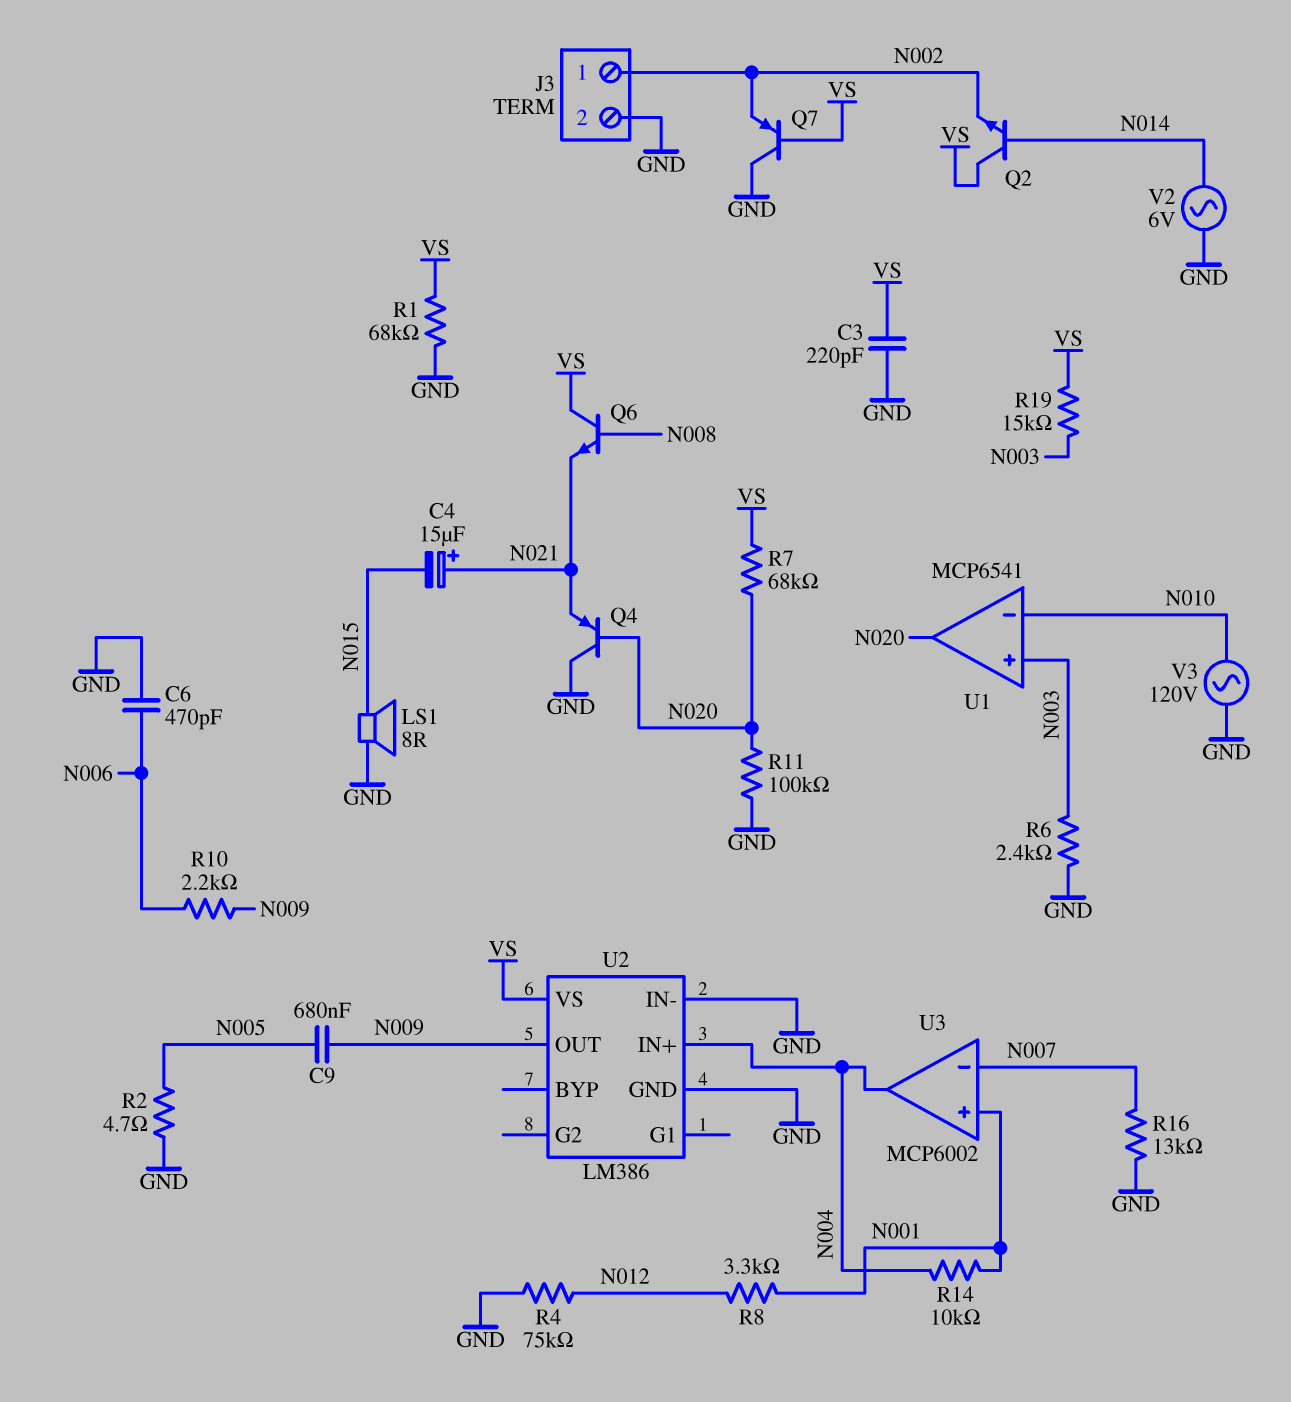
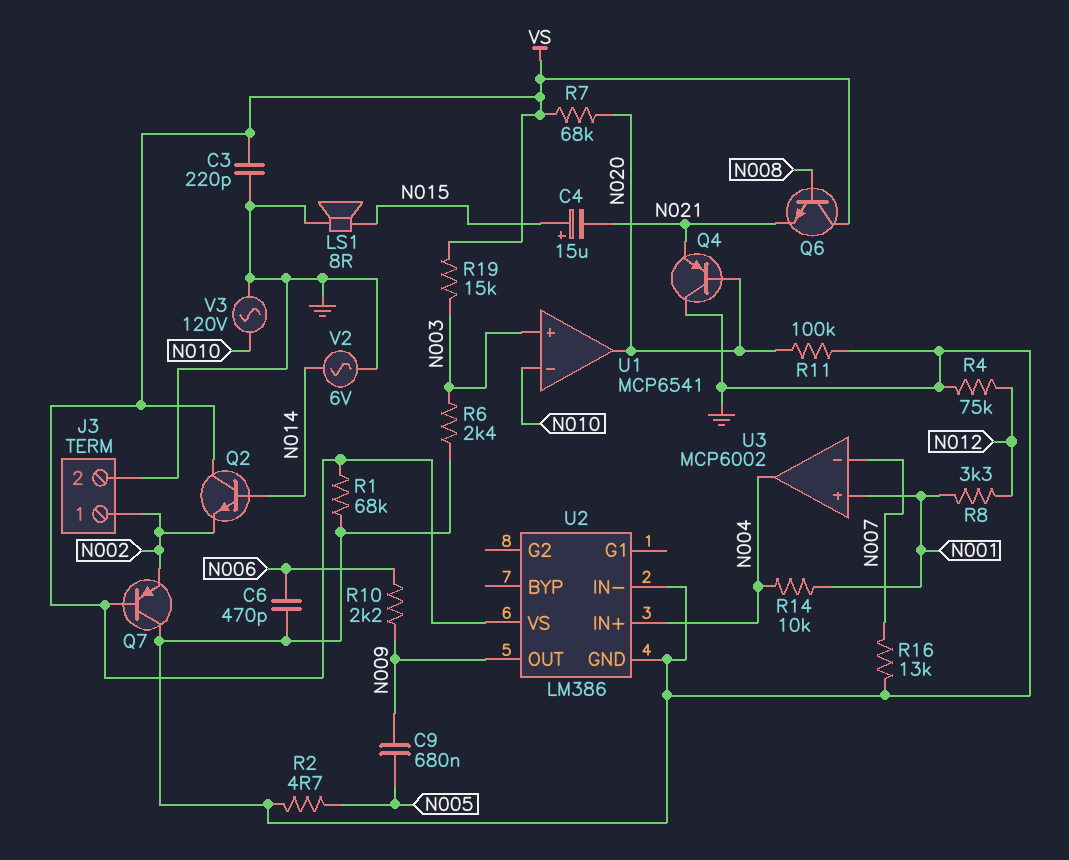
C4: 15uF (plus N021, minus N015) -> 15uF (plus N015, minus N021)

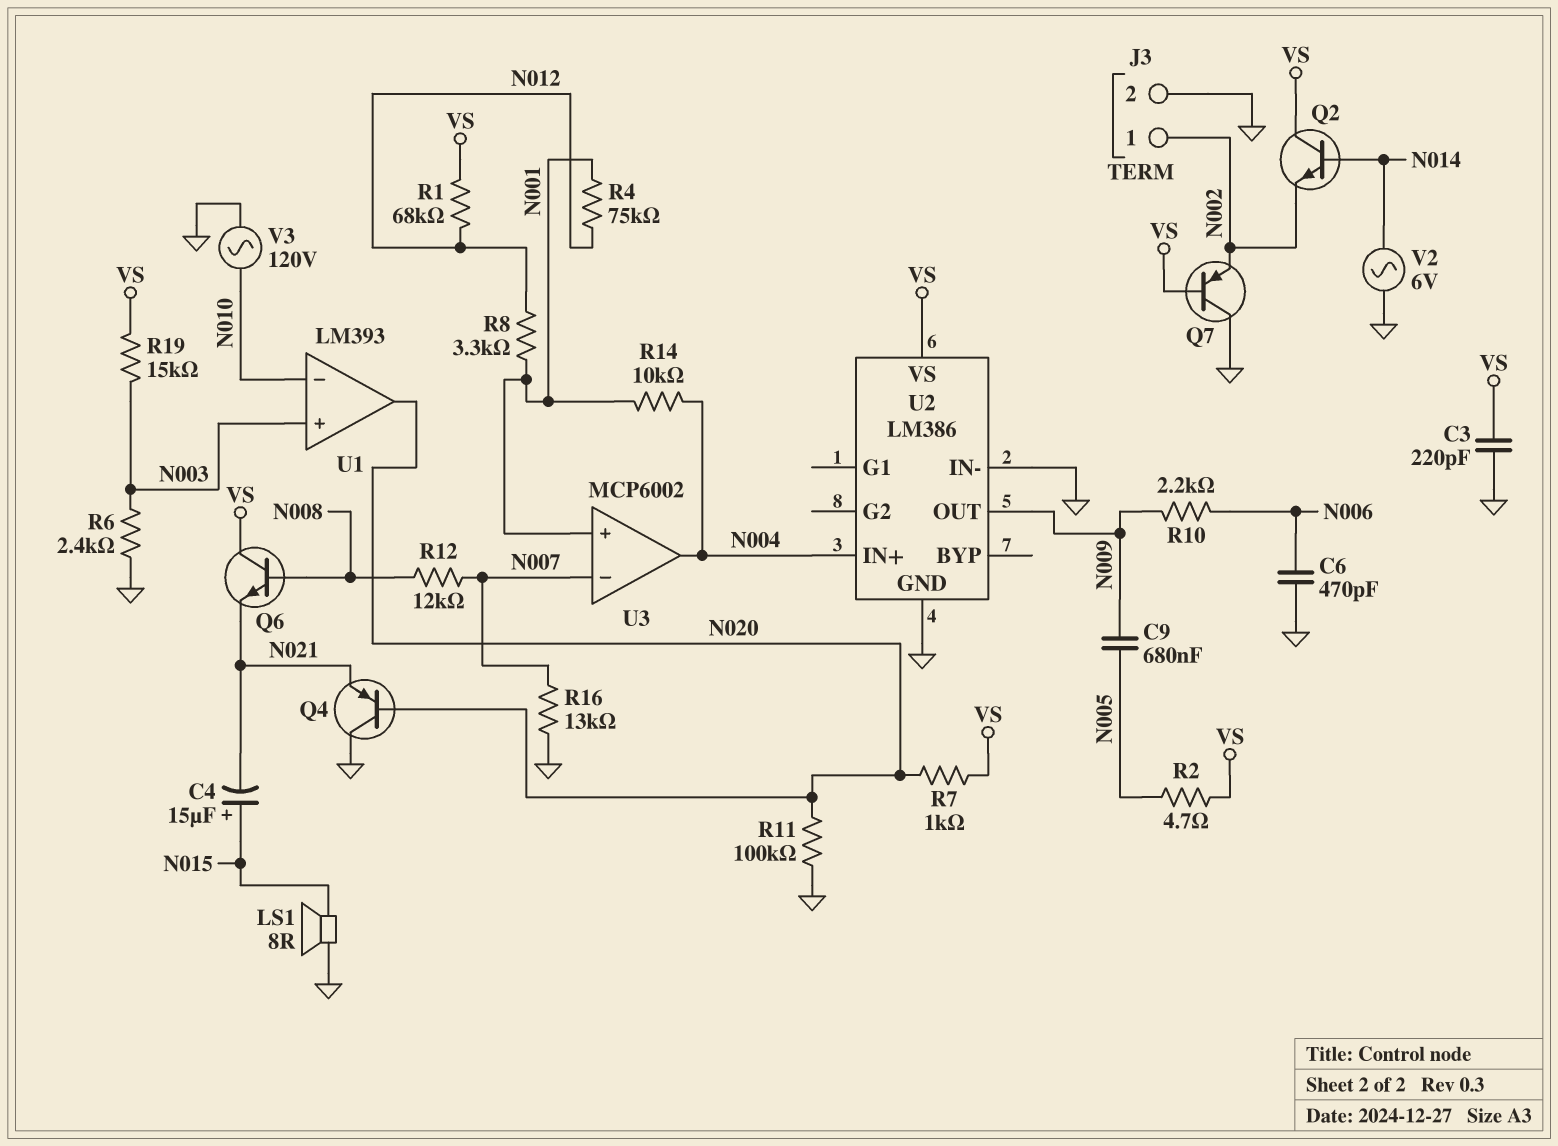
R1: 68k (GND, VS) -> 68k (N012, VS)
R2: 4.7 (GND, N005) -> 4.7 (N005, VS)
R4: 75k (GND, N012) -> 75k (N001, N012)
R7: 68k (N020, VS) -> 1k (N020, VS)
R12: none -> 12k (N007, N008)
U1: MCP6541 -> LM393

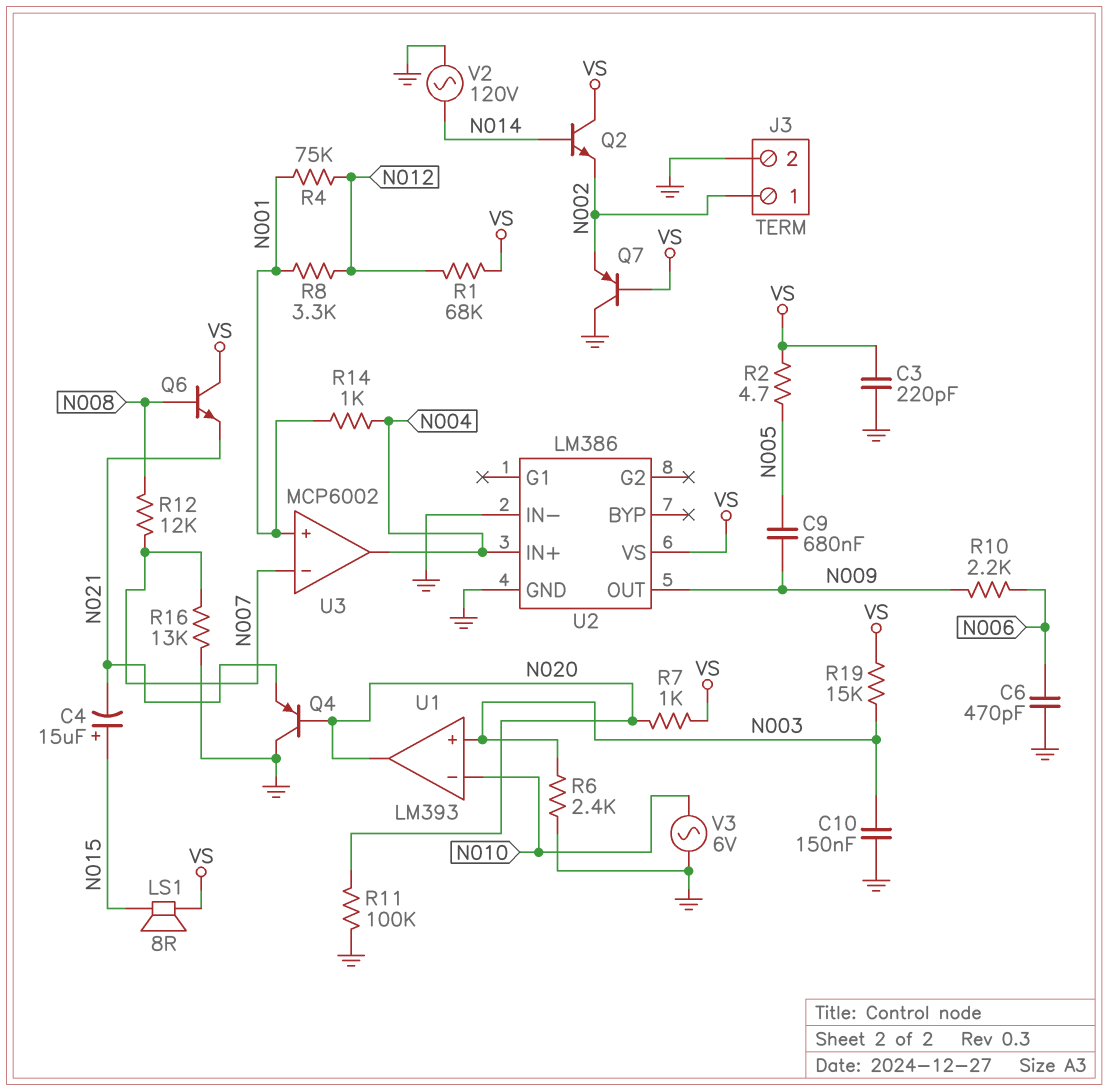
C10: none -> 150nF (GND, N003)
LS1: speaker 8R (GND, N015) -> speaker 8R (N015, VS)
R14: 10k (N001, N004) -> 1k (N001, N004)
V2: AC 6V (GND, N014) -> AC 120V (GND, N014)
V3: AC 120V (GND, N010) -> AC 6V (GND, N010)

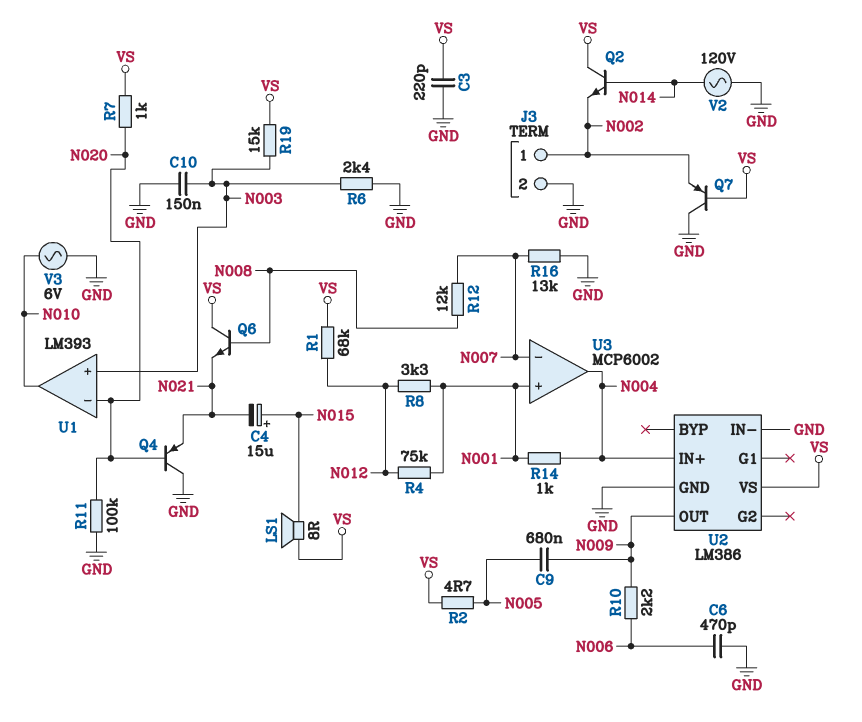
U1 pin in-: N010 -> N020
U1 pin out: N020 -> N010

